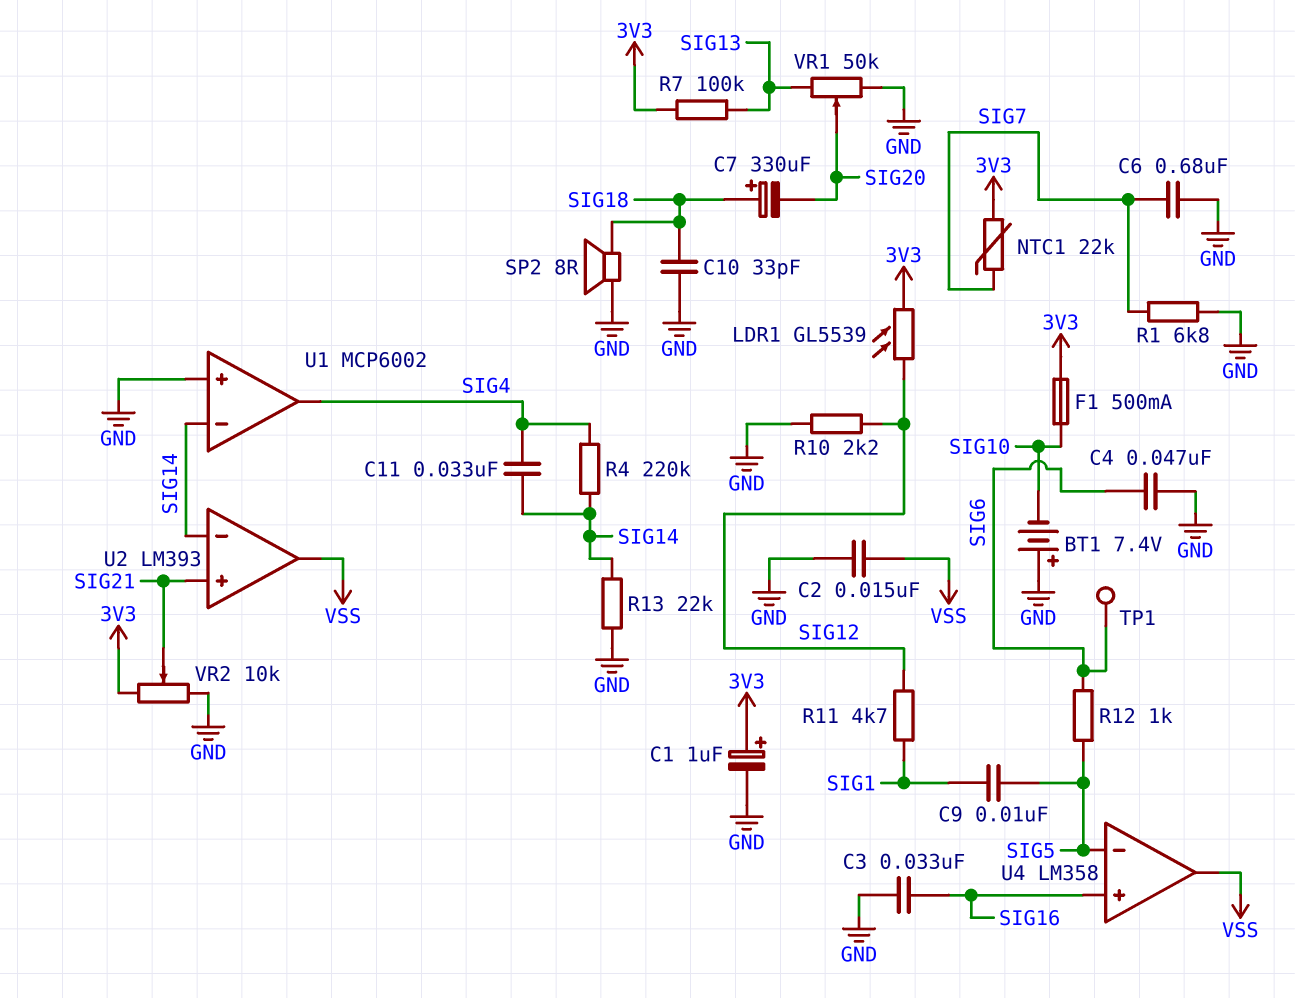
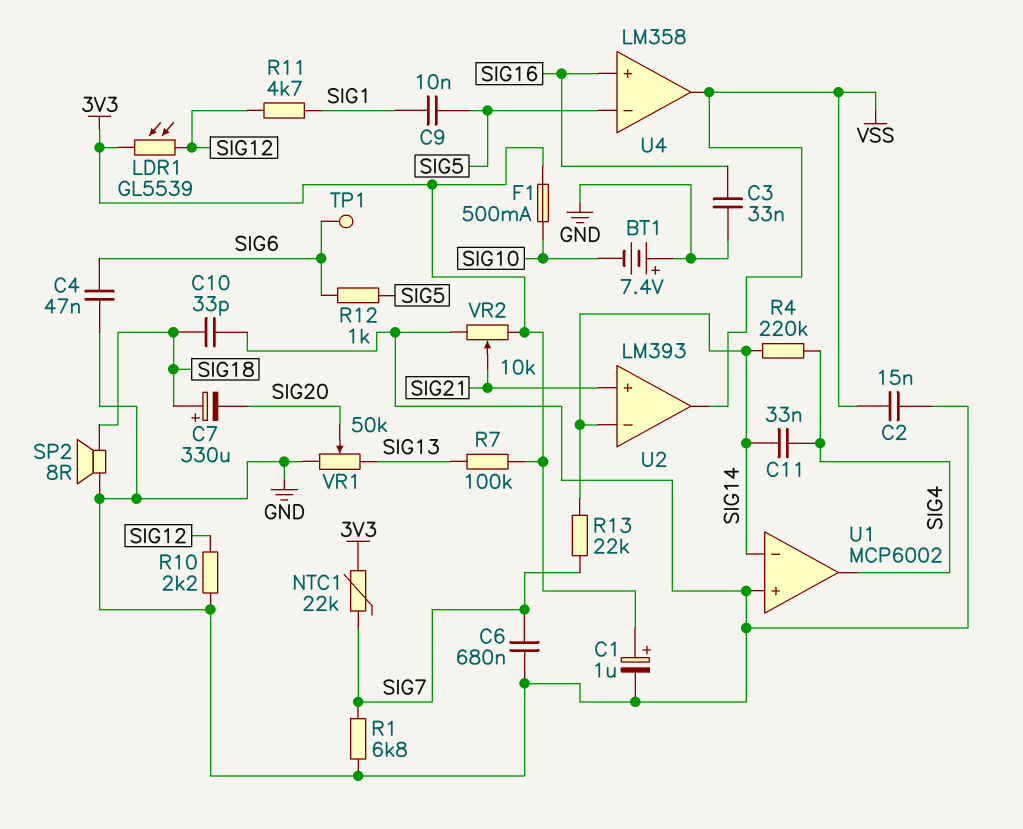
R13: 22k (GND, SIG14) -> 22k (SIG7, SIG14)

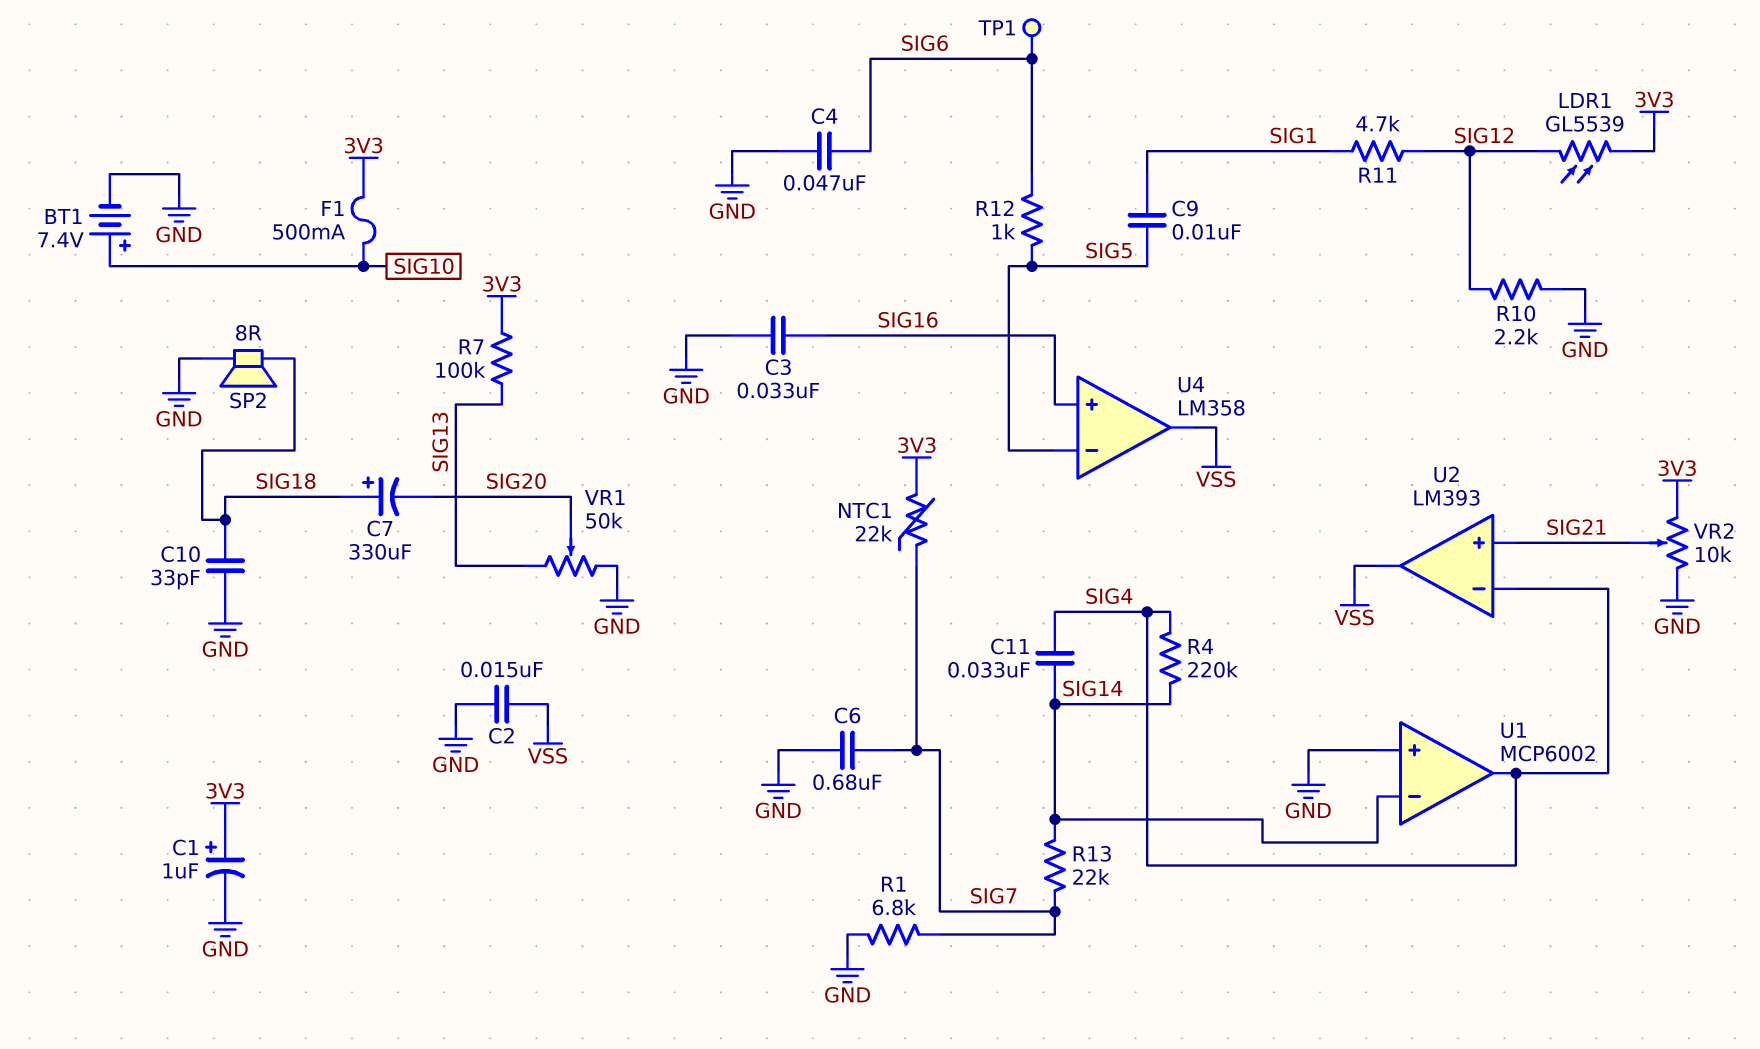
BT1: 7.4V (plus GND, minus SIG10) -> 7.4V (plus SIG10, minus GND)
U2 pin in-: SIG14 -> SIG4

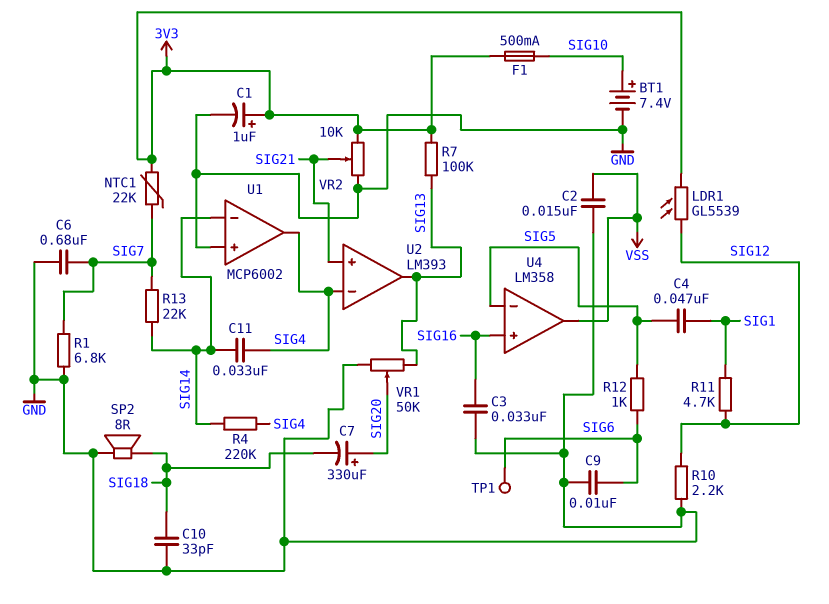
C4: 47nF (GND, SIG6) -> 47nF (SIG1, SIG5)
C7: 330uF (plus SIG18, minus SIG20) -> 330uF (plus SIG20, minus SIG18)
C9: 10nF (SIG1, SIG5) -> 10nF (GND, SIG6)
U2 pin out: VSS -> SIG13

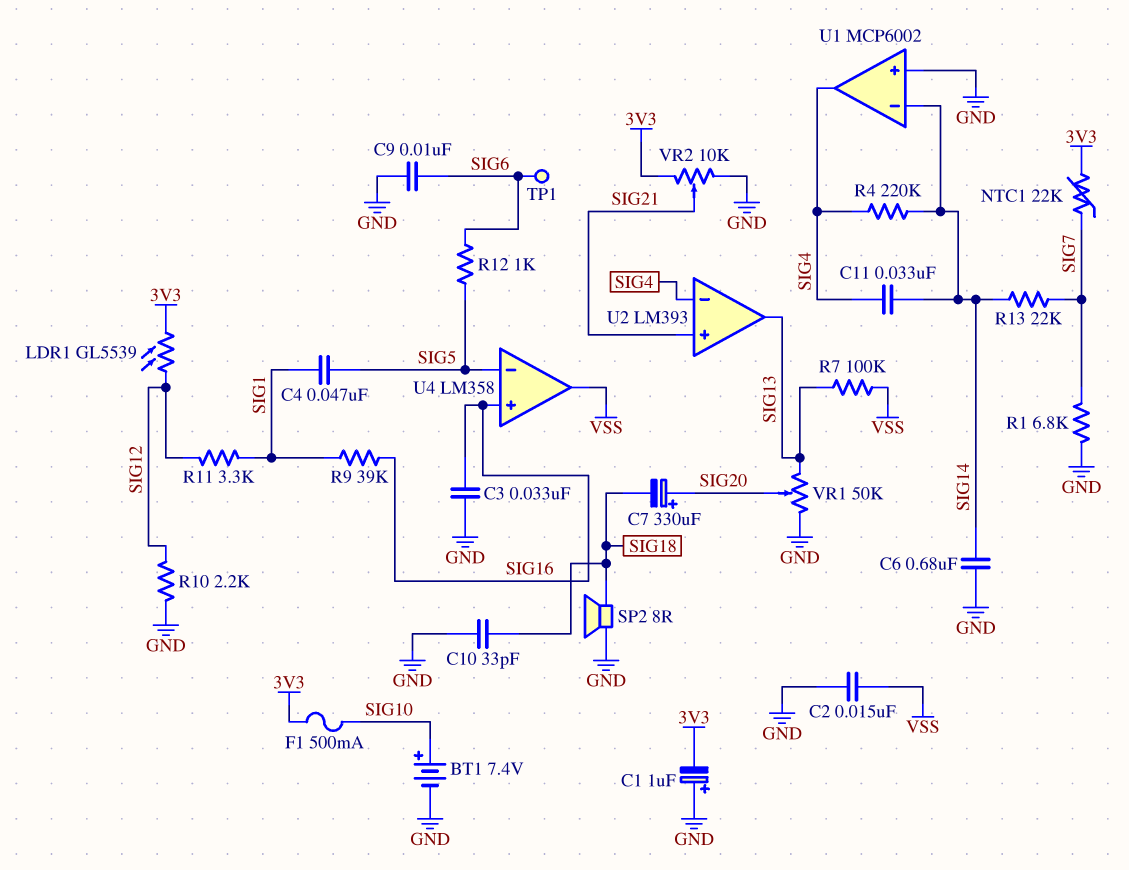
C1: 1uF (plus 3V3, minus GND) -> 1uF (plus GND, minus 3V3)
C6: 680nF (GND, SIG7) -> 680nF (GND, SIG14)
R7: 100k (3V3, SIG13) -> 100k (SIG13, VSS)
R9: none -> 39k (SIG1, SIG16)
R11: 4.7k (SIG1, SIG12) -> 3.3k (SIG1, SIG12)

